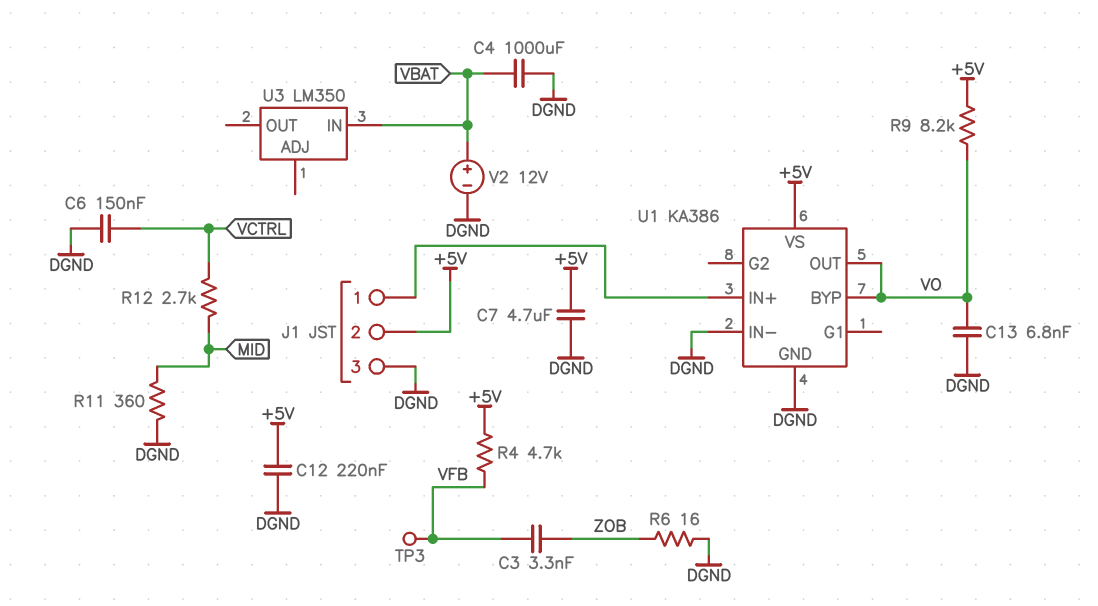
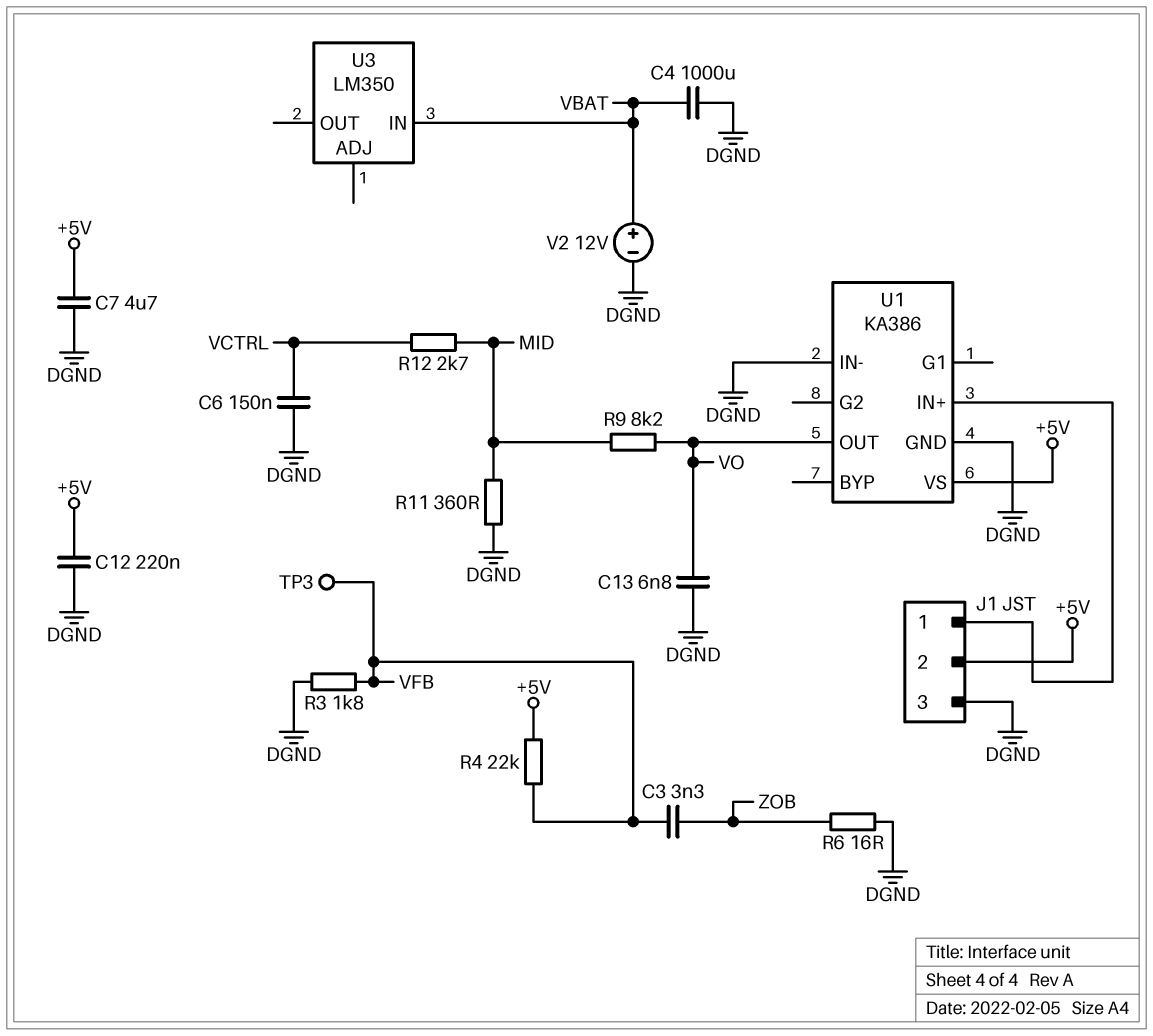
R3: none -> 1.8k (DGND, VFB)
R4: 4.7k (+5V, VFB) -> 22k (+5V, VFB)
R9: 8.2k (+5V, VO) -> 8.2k (MID, VO)
U1 pin BYP: VO -> none

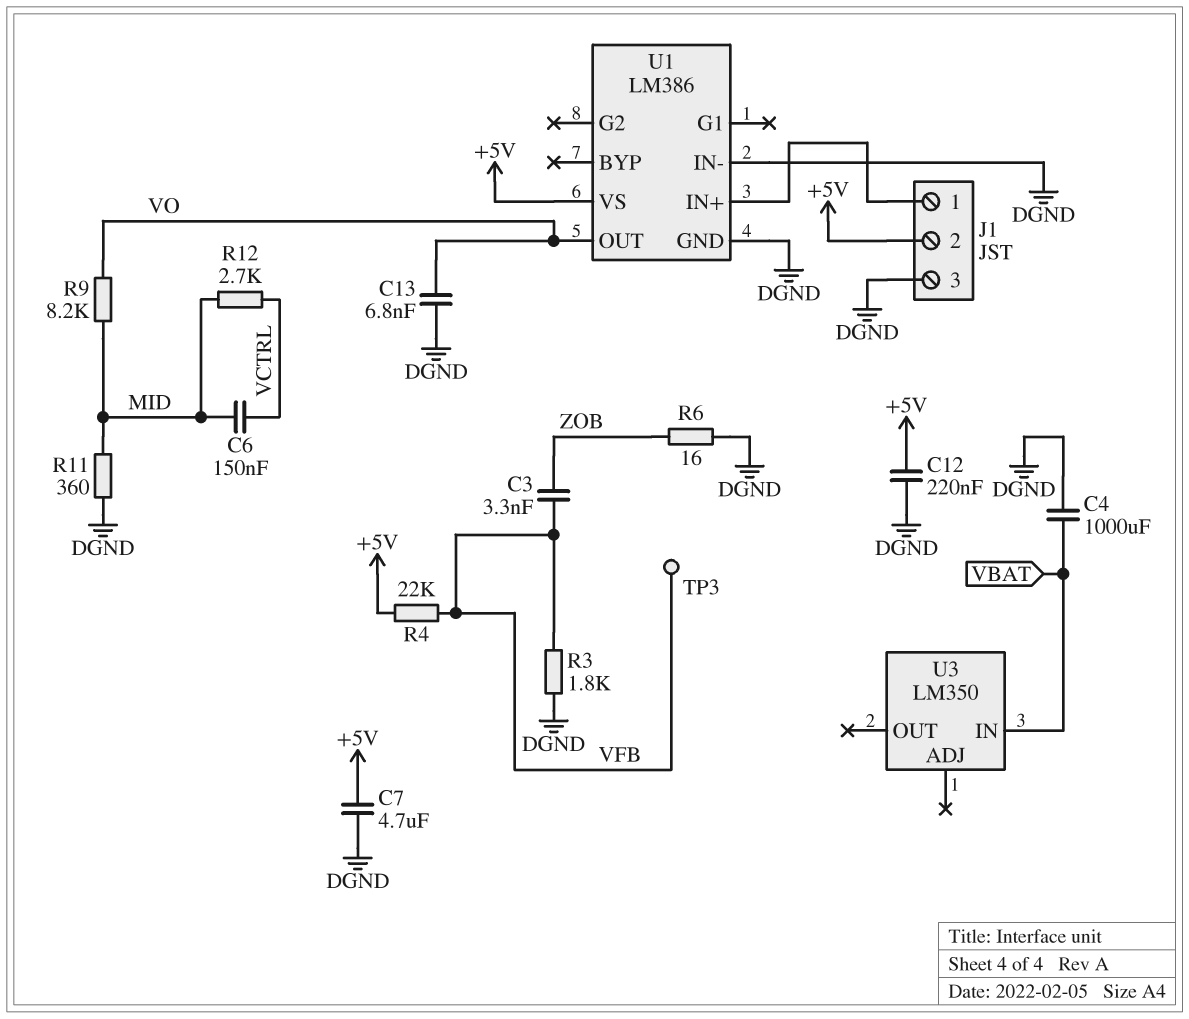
C6: 150nF (DGND, VCTRL) -> 150nF (MID, VCTRL)
U1: KA386 -> LM386
V2: 12V (plus VBAT, minus DGND) -> none

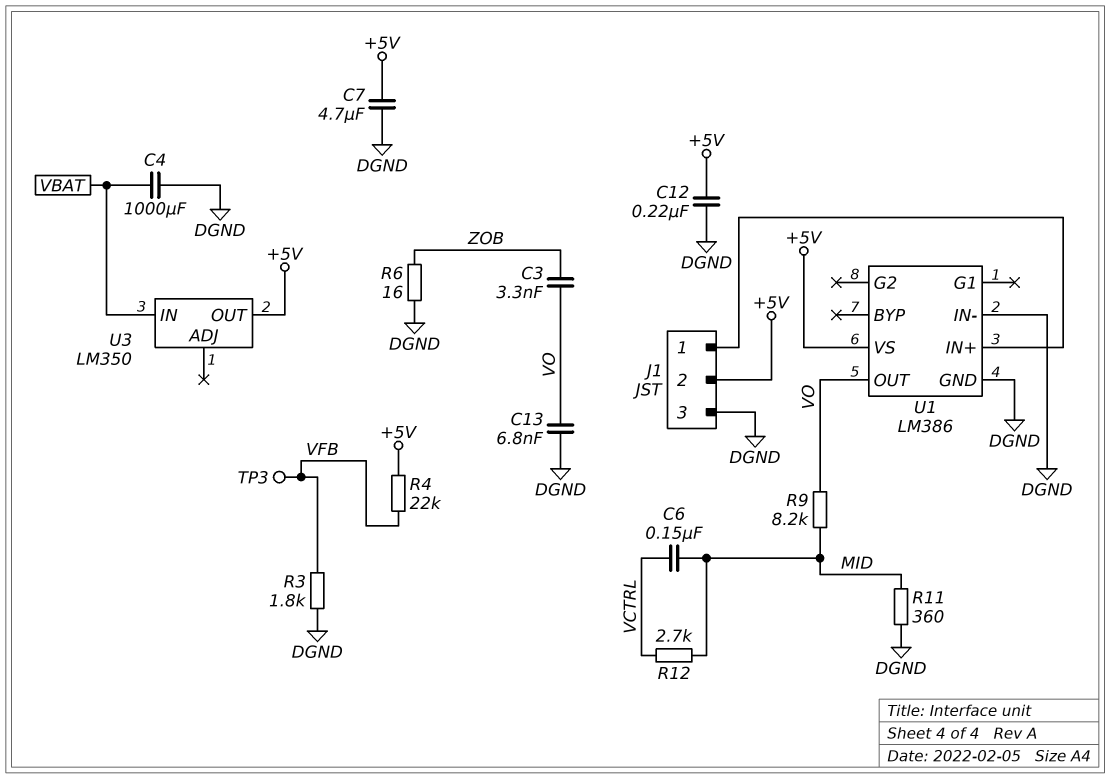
C3: 3.3nF (VFB, ZOB) -> 3.3nF (VO, ZOB)
U3 pin OUT: none -> +5V

